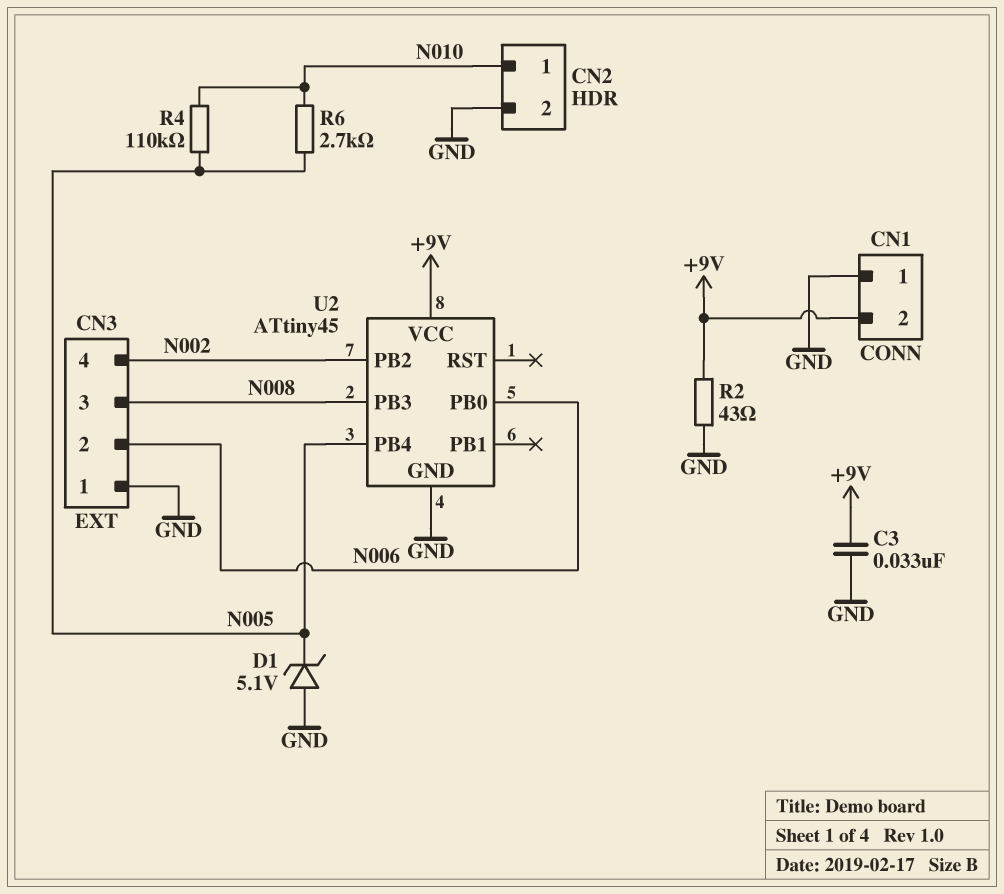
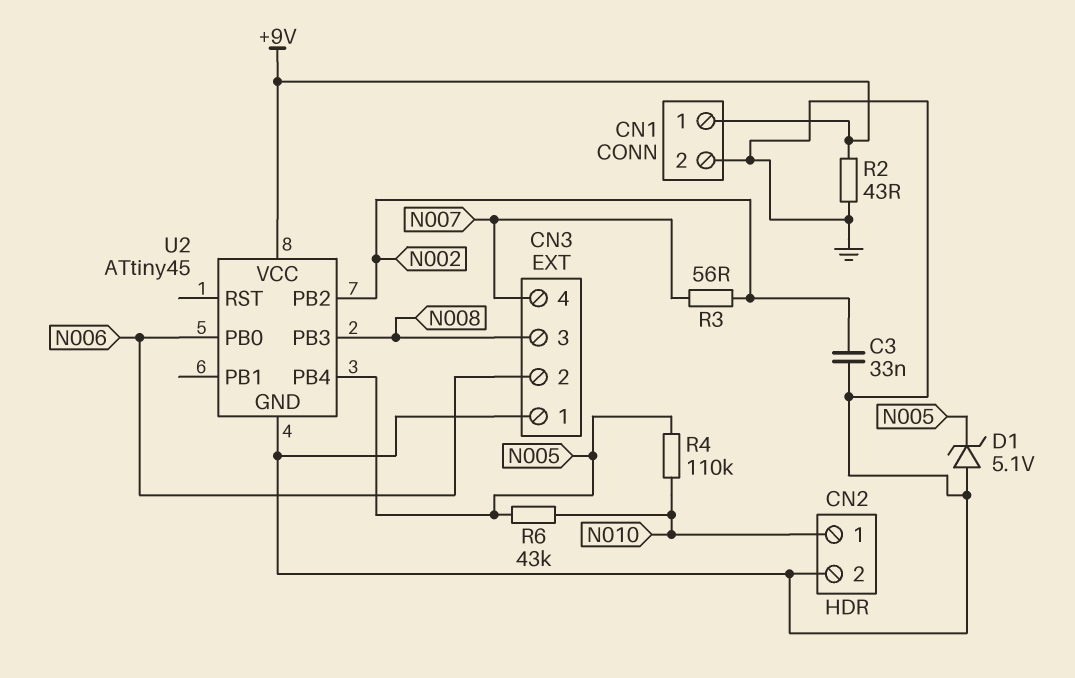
C3: 33nF (+9V, GND) -> 33nF (GND, N002)
CN1 pin 1: GND -> +9V
CN1 pin 2: +9V -> GND
CN3 pin 4: N002 -> N007
R3: none -> 56 (N002, N007)
R6: 2.7k (N005, N010) -> 43k (N005, N010)

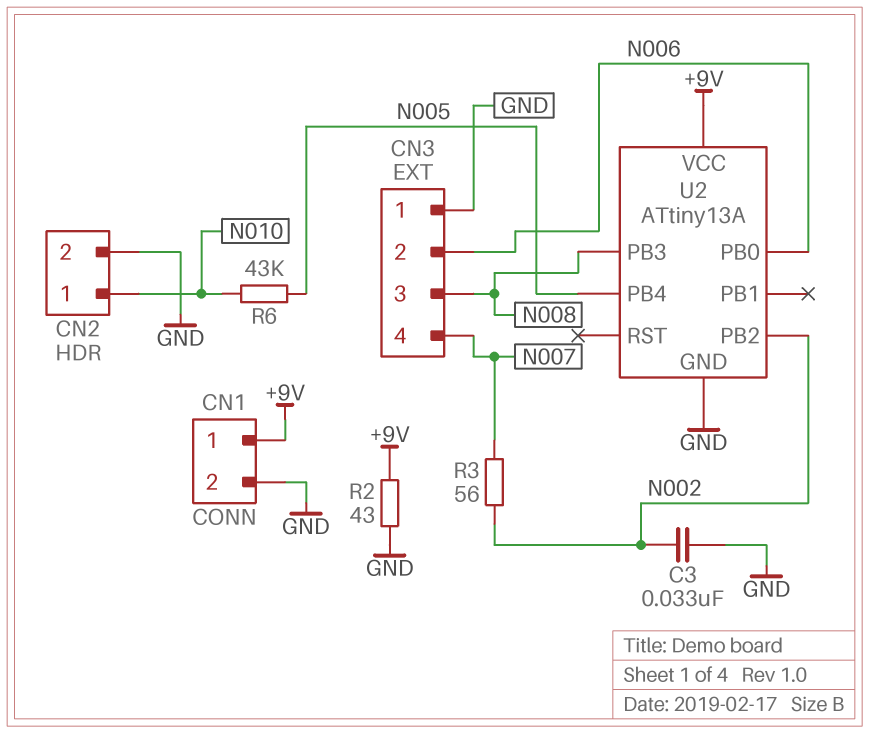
D1: zener 5.1V (A GND, K N005) -> none
R4: 110k (N005, N010) -> none
U2: ATtiny45 -> ATtiny13A

